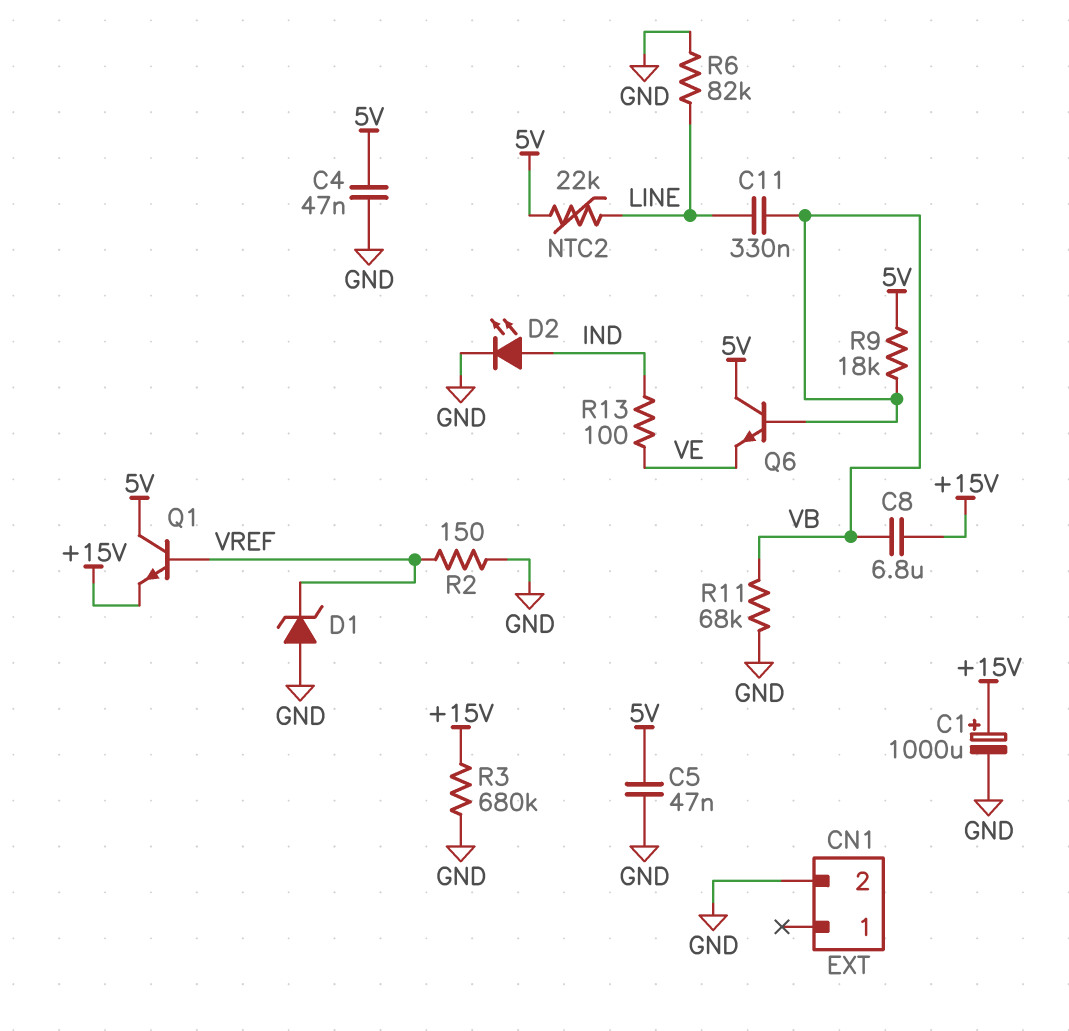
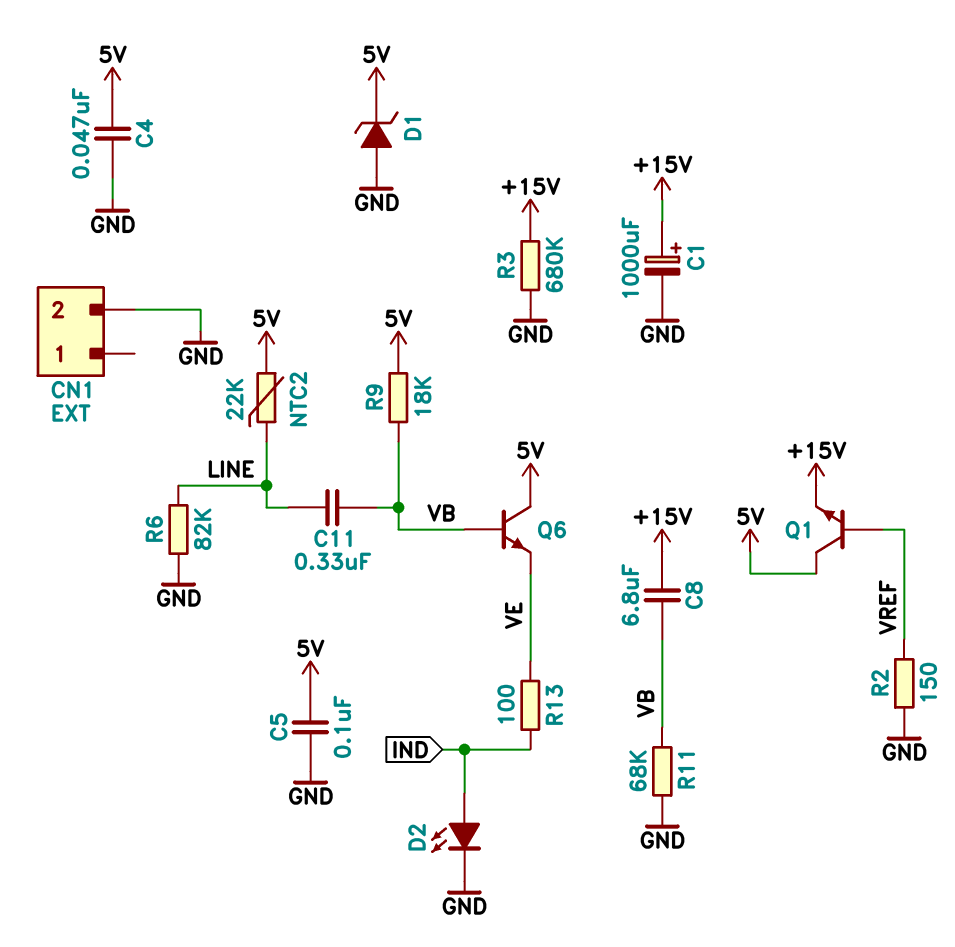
C5: 47nF (5V, GND) -> 100nF (5V, GND)
D1: zener (A GND, K VREF) -> zener (A GND, K 5V)

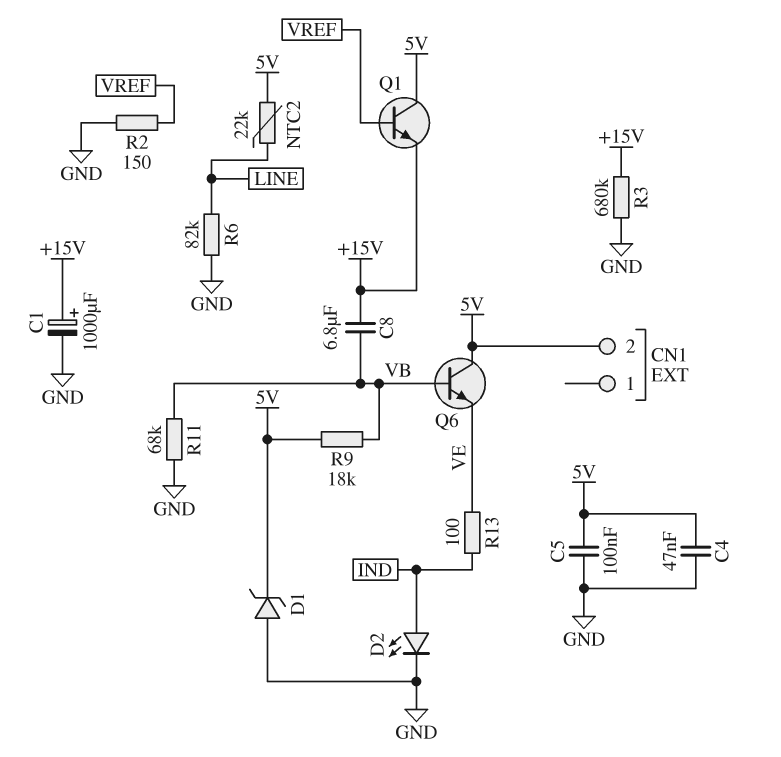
C11: 330nF (LINE, VB) -> none
CN1 pin 2: GND -> 5V

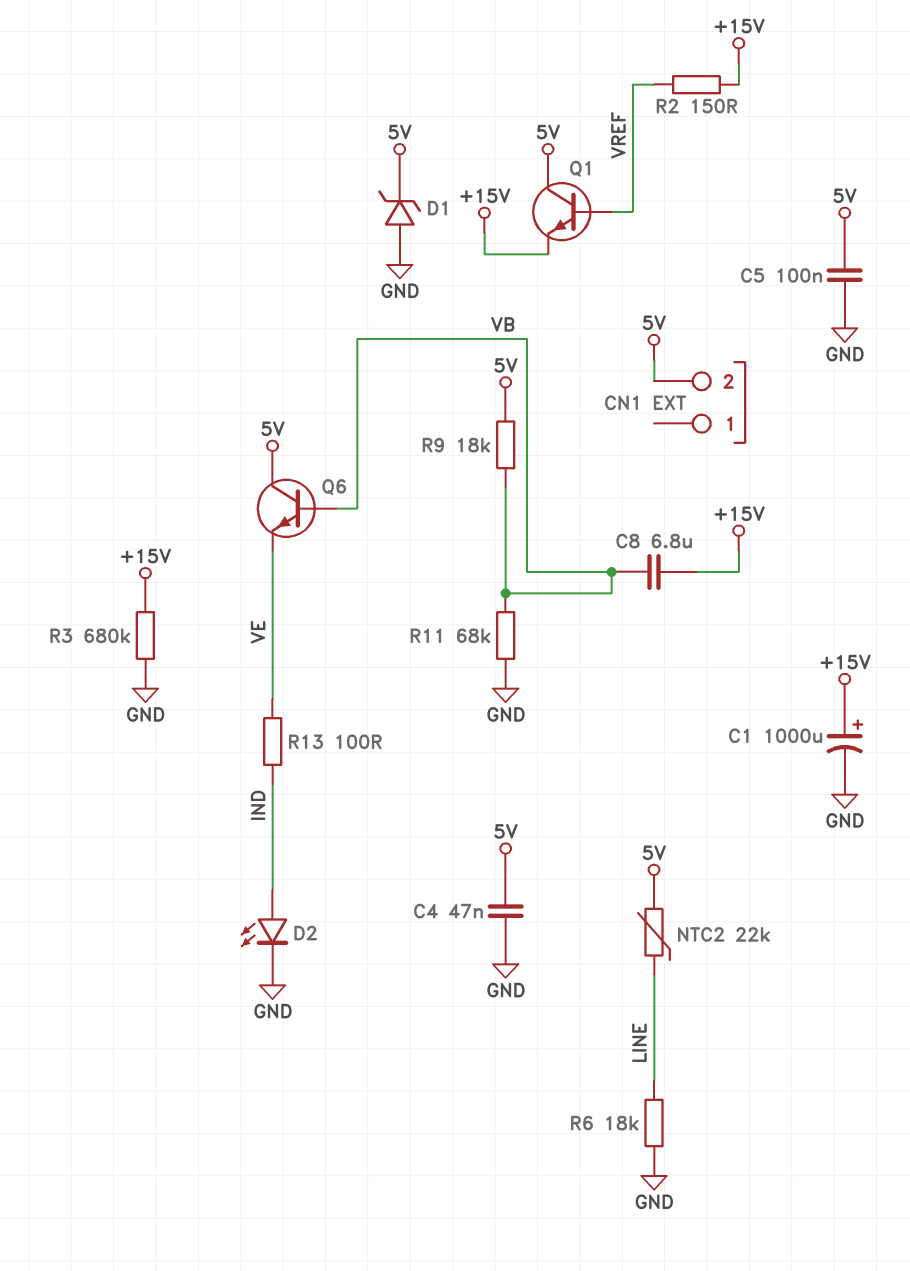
R2: 150 (GND, VREF) -> 150 (+15V, VREF)
R6: 82k (GND, LINE) -> 18k (GND, LINE)

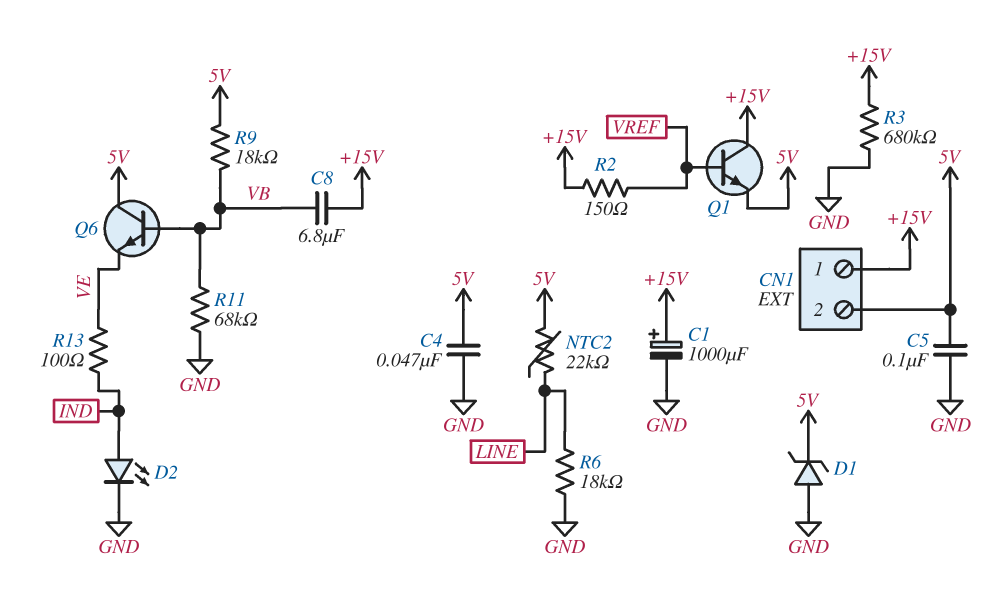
CN1 pin 1: none -> +15V
Q1: NPN (B VREF, C 5V, E +15V) -> NPN (B VREF, C +15V, E 5V)

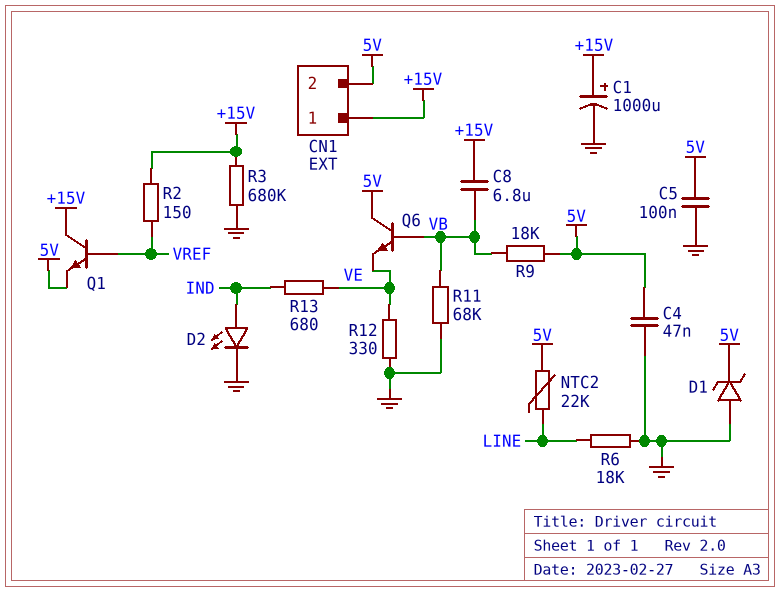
R12: none -> 330 (GND, VE)
R13: 100 (IND, VE) -> 680 (IND, VE)

